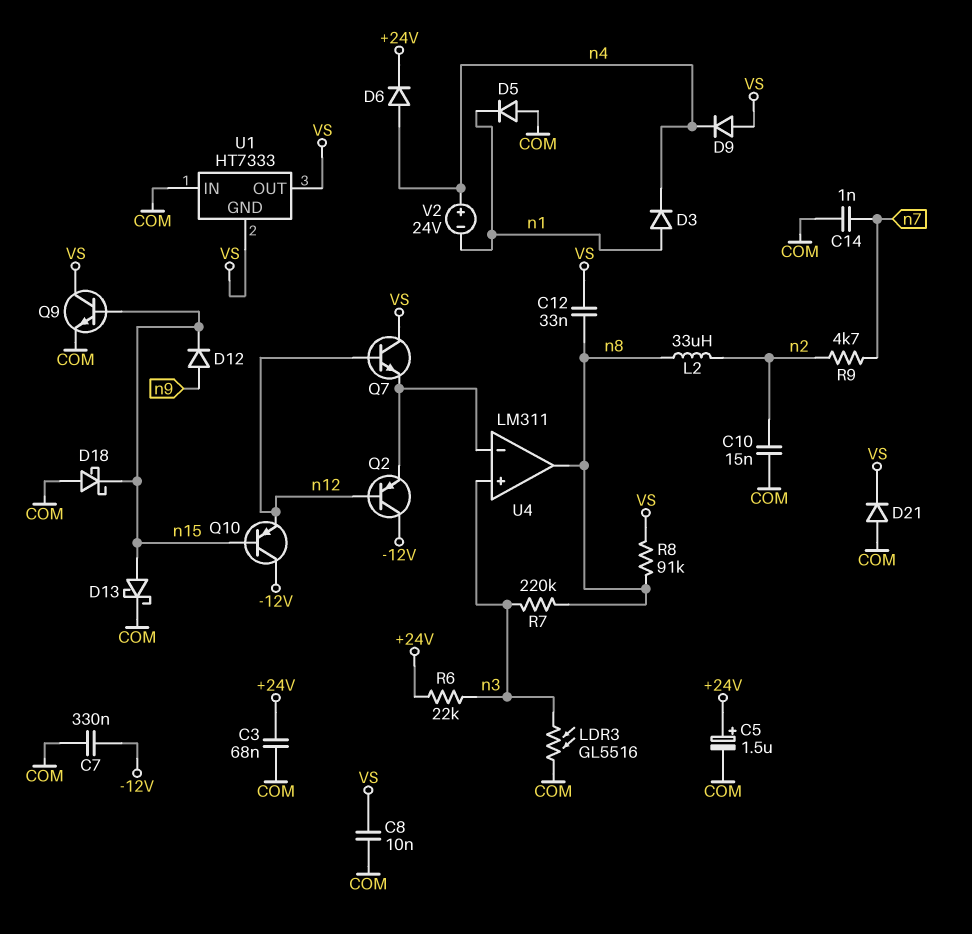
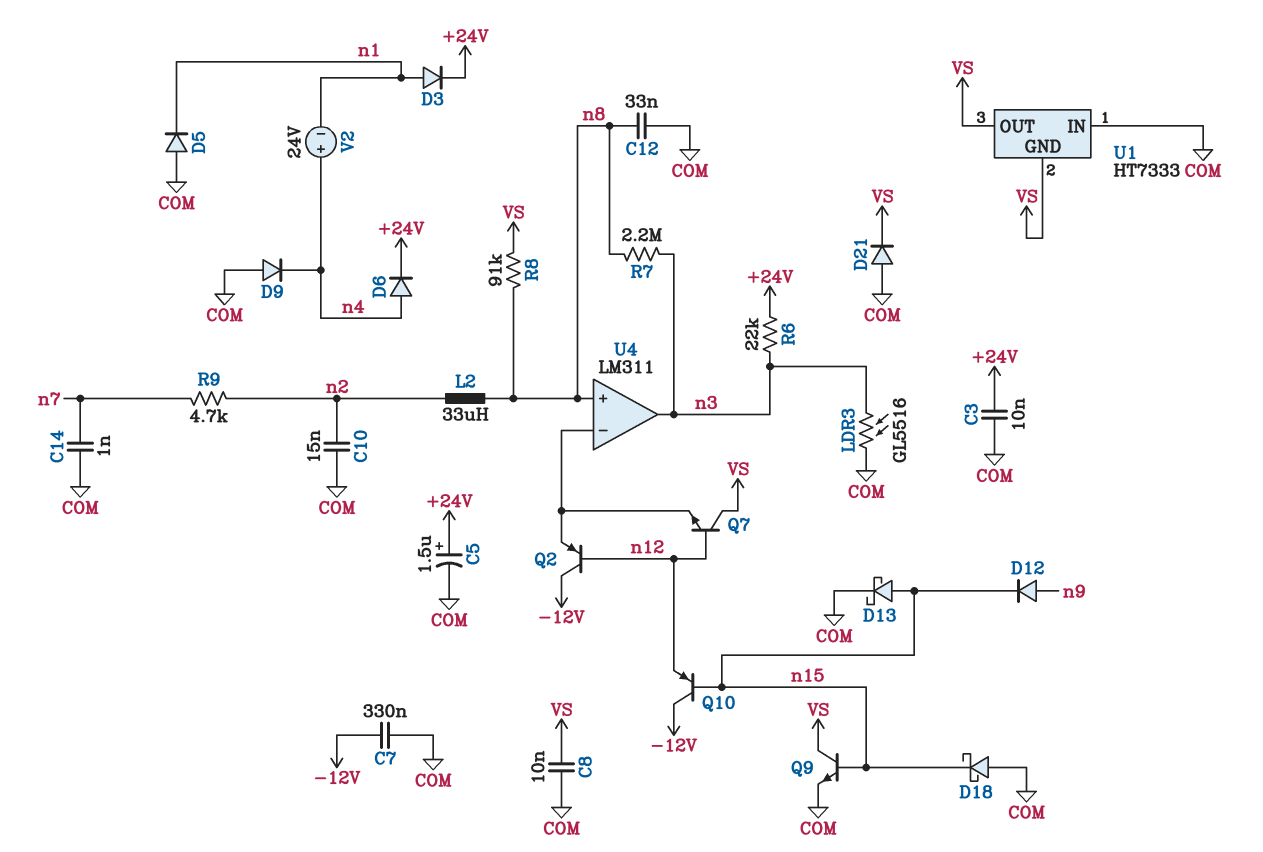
C3: 68nF (+24V, COM) -> 10nF (+24V, COM)
C12: 33nF (VS, n8) -> 33nF (COM, n8)
D3: diode (A n1, K n4) -> diode (A n1, K +24V)
D9: diode (A VS, K n4) -> diode (A COM, K n4)
R7: 220k (n3, n8) -> 2.2M (n3, n8)
U4 pin in+: n3 -> n8
U4 pin out: n8 -> n3

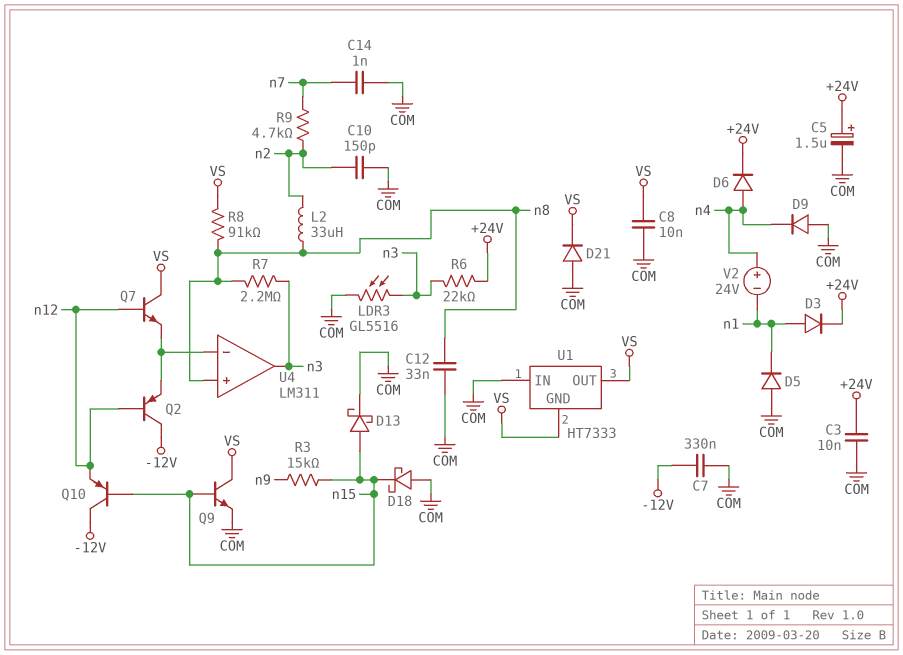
C10: 15nF (COM, n2) -> 150pF (COM, n2)
D12: diode (A n9, K n15) -> none
R3: none -> 15k (n9, n15)

